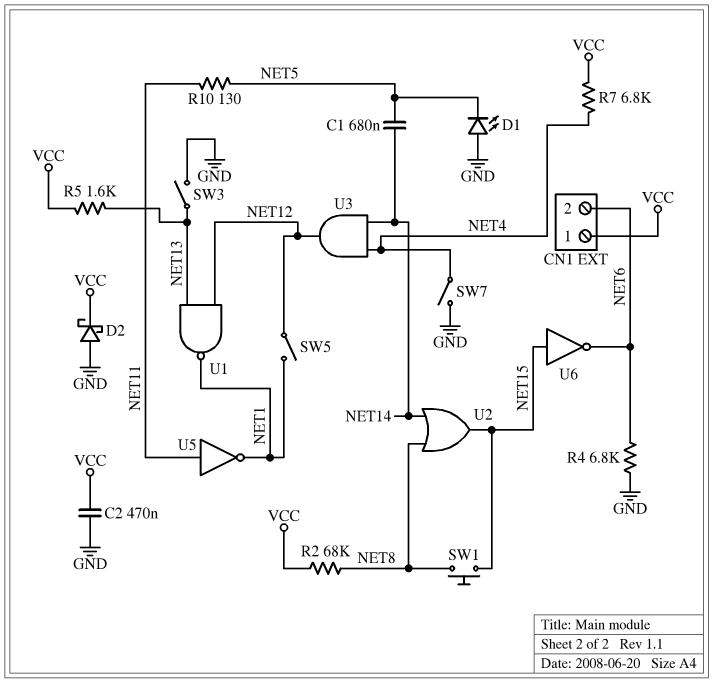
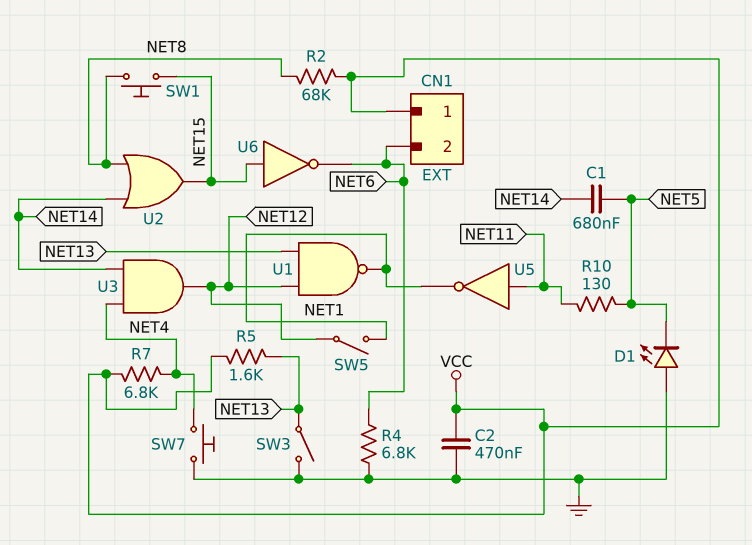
D2: schottky (A GND, K VCC) -> none
SW7: switch (GND, NET4) -> button (GND, NET4)

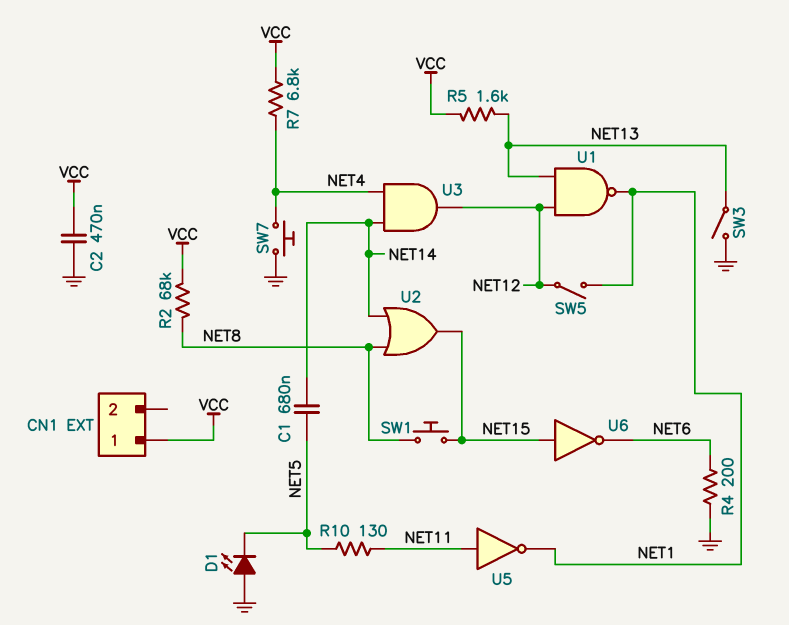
CN1 pin 2: NET6 -> none
R4: 6.8k (GND, NET6) -> 200 (GND, NET6)

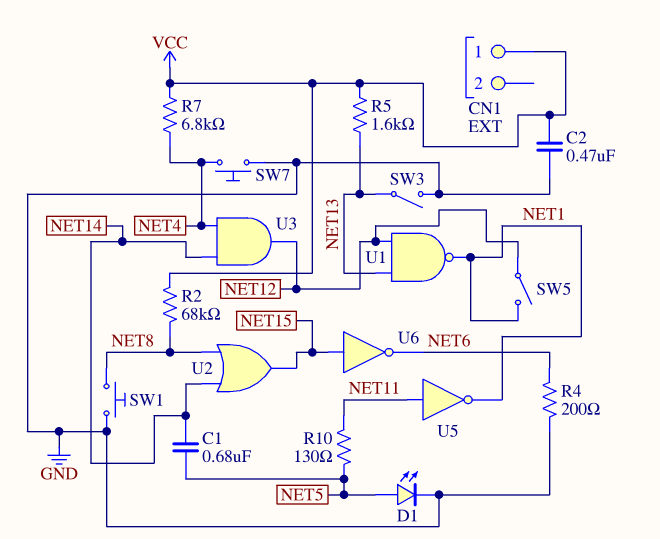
D1: LED (A GND, K NET5) -> LED (A NET5, K GND)
SW1: button (NET8, NET15) -> button (GND, NET8)

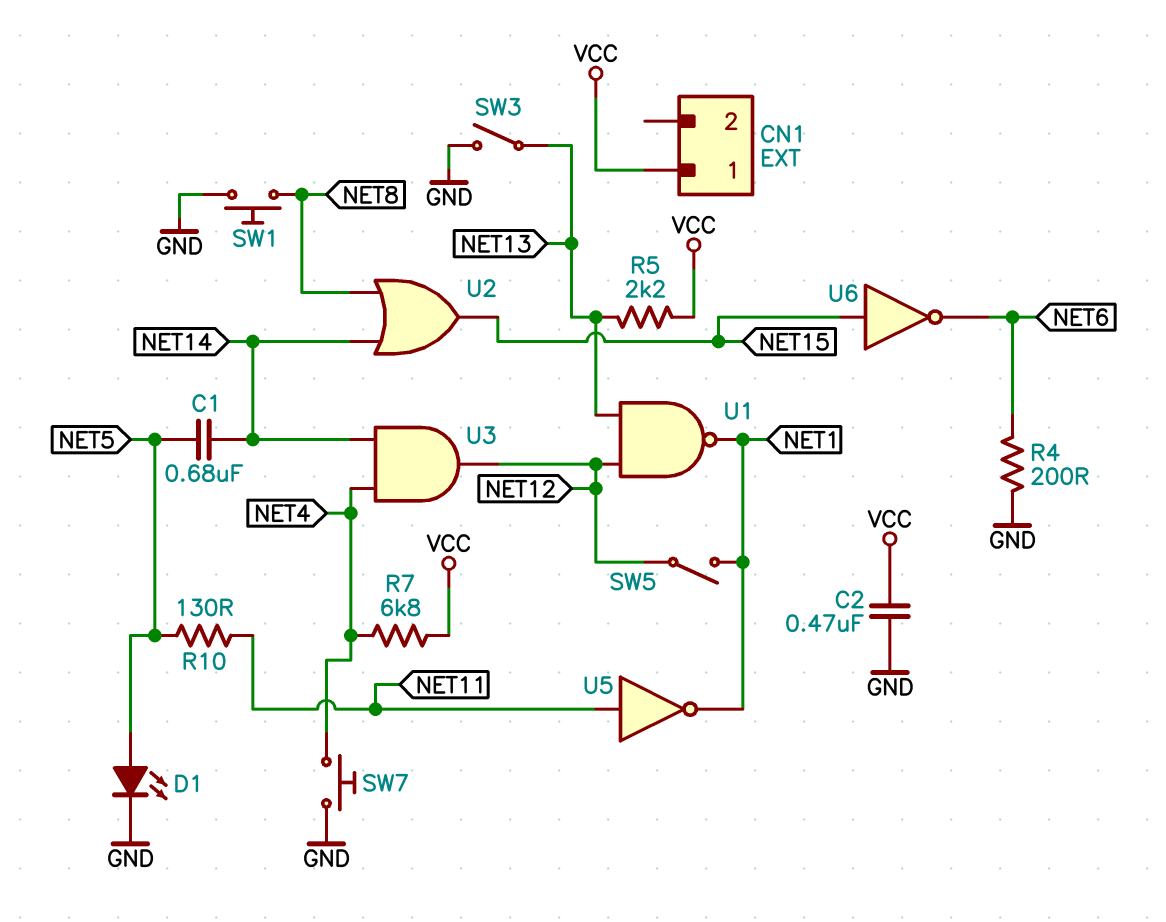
R2: 68k (NET8, VCC) -> none
R5: 1.6k (NET13, VCC) -> 2.2k (NET13, VCC)

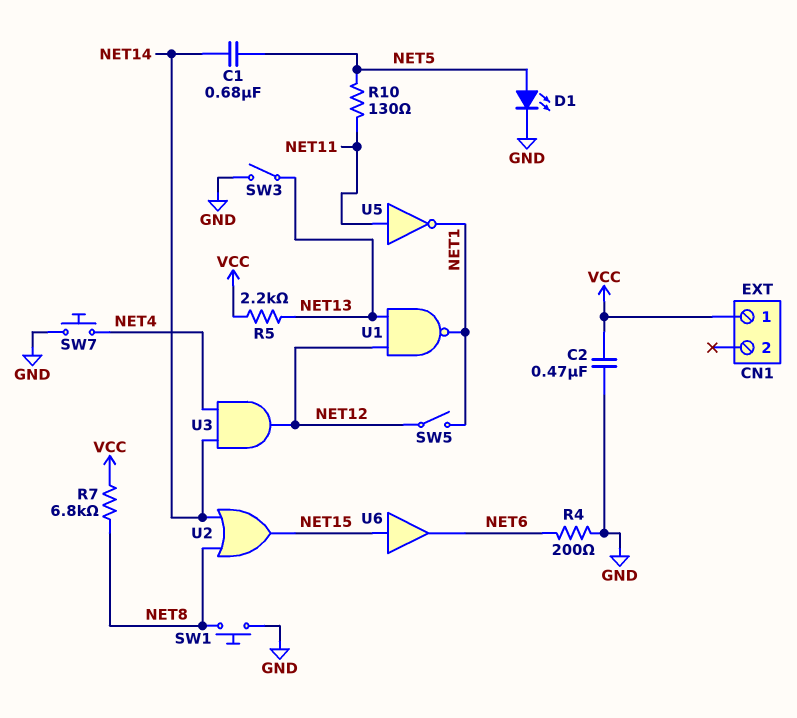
R7: 6.8k (NET4, VCC) -> 6.8k (NET8, VCC)
U6: NOT (in NET15, out NET6) -> buffer (in NET15, out NET6)

